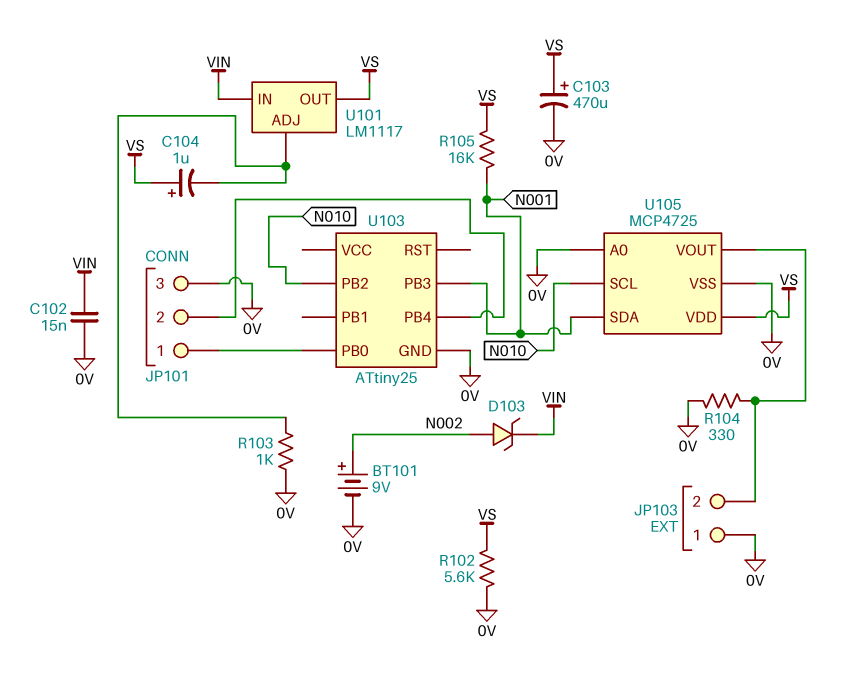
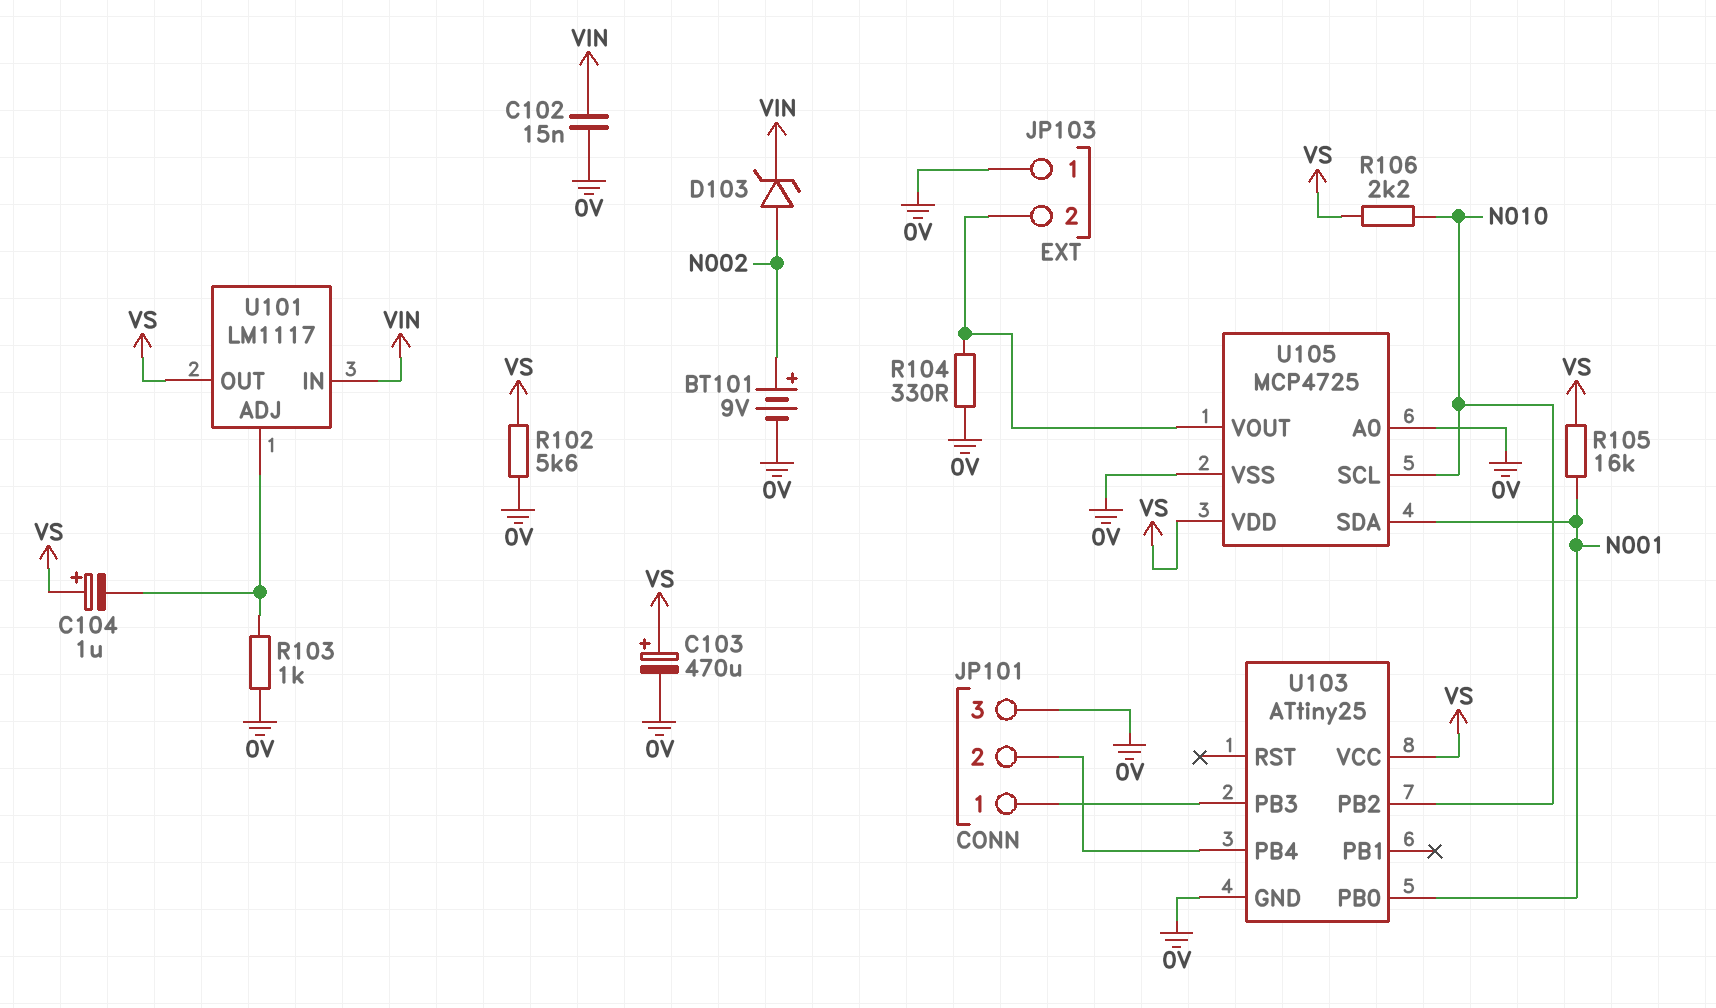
R106: none -> 2.2k (N010, VS)
U103 pin PB0: JP101/1 -> N001
U103 pin PB3: N001 -> JP101/1
U103 pin VCC: none -> VS

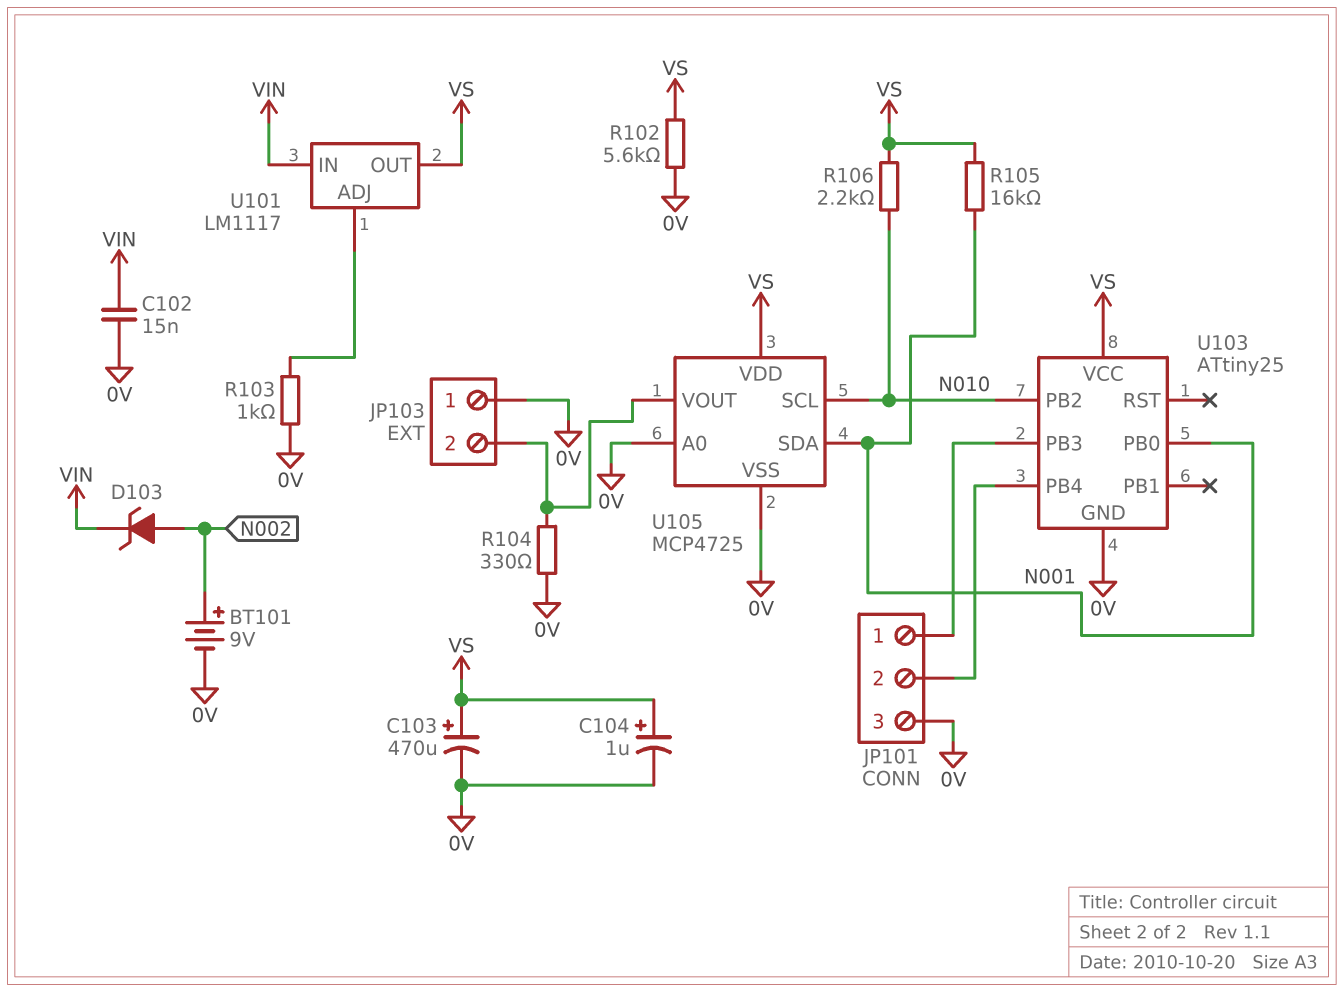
C104: 1uF (plus VS, minus U101/ADJ) -> 1uF (plus VS, minus 0V)

